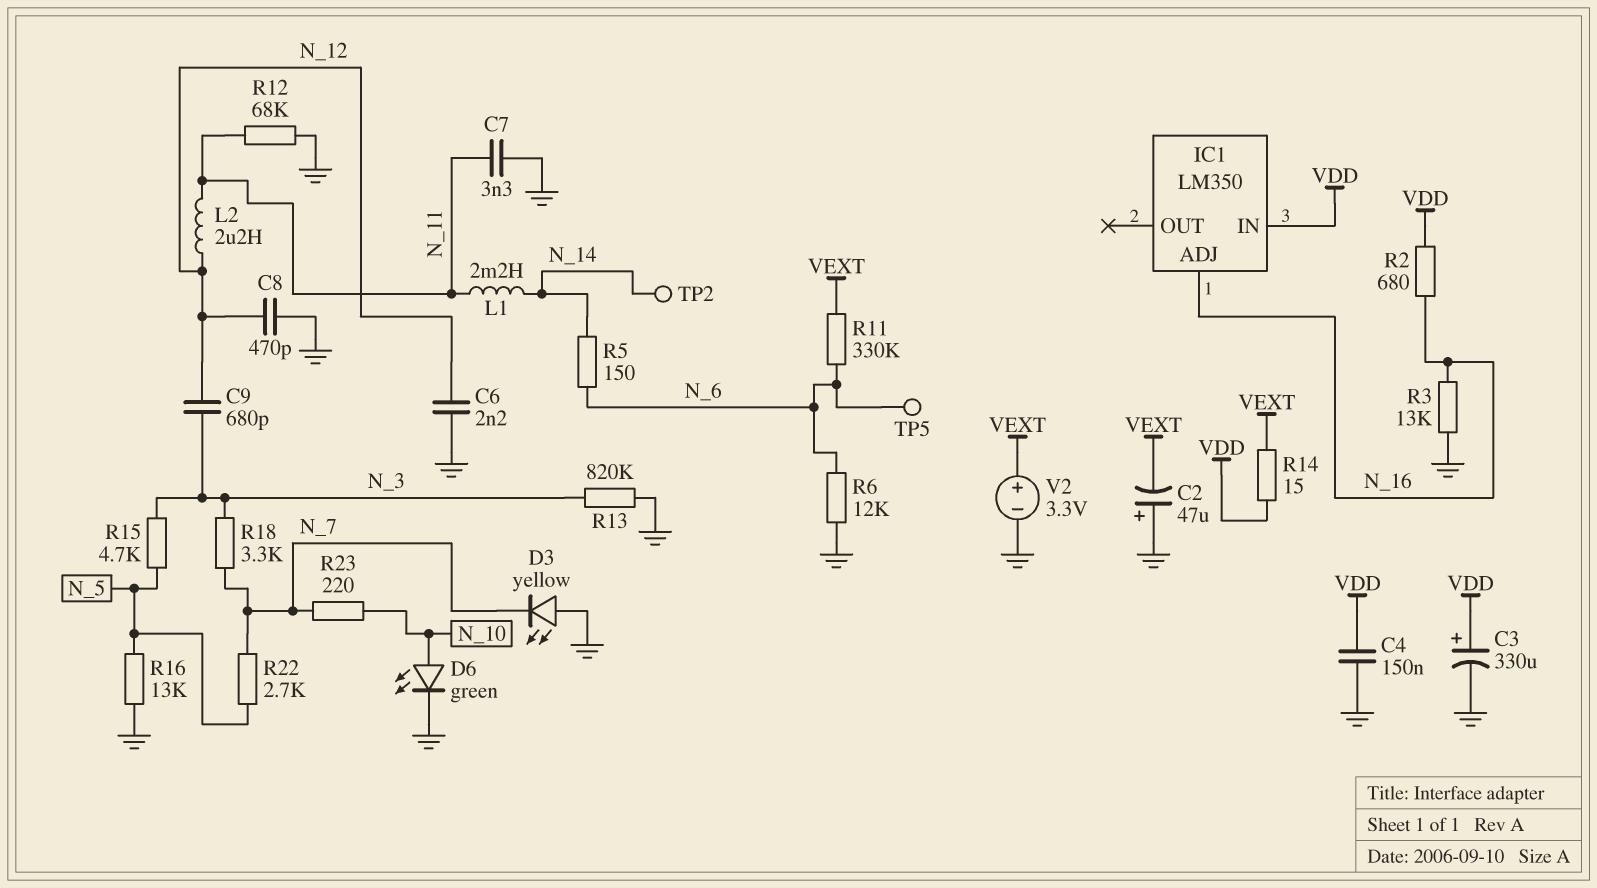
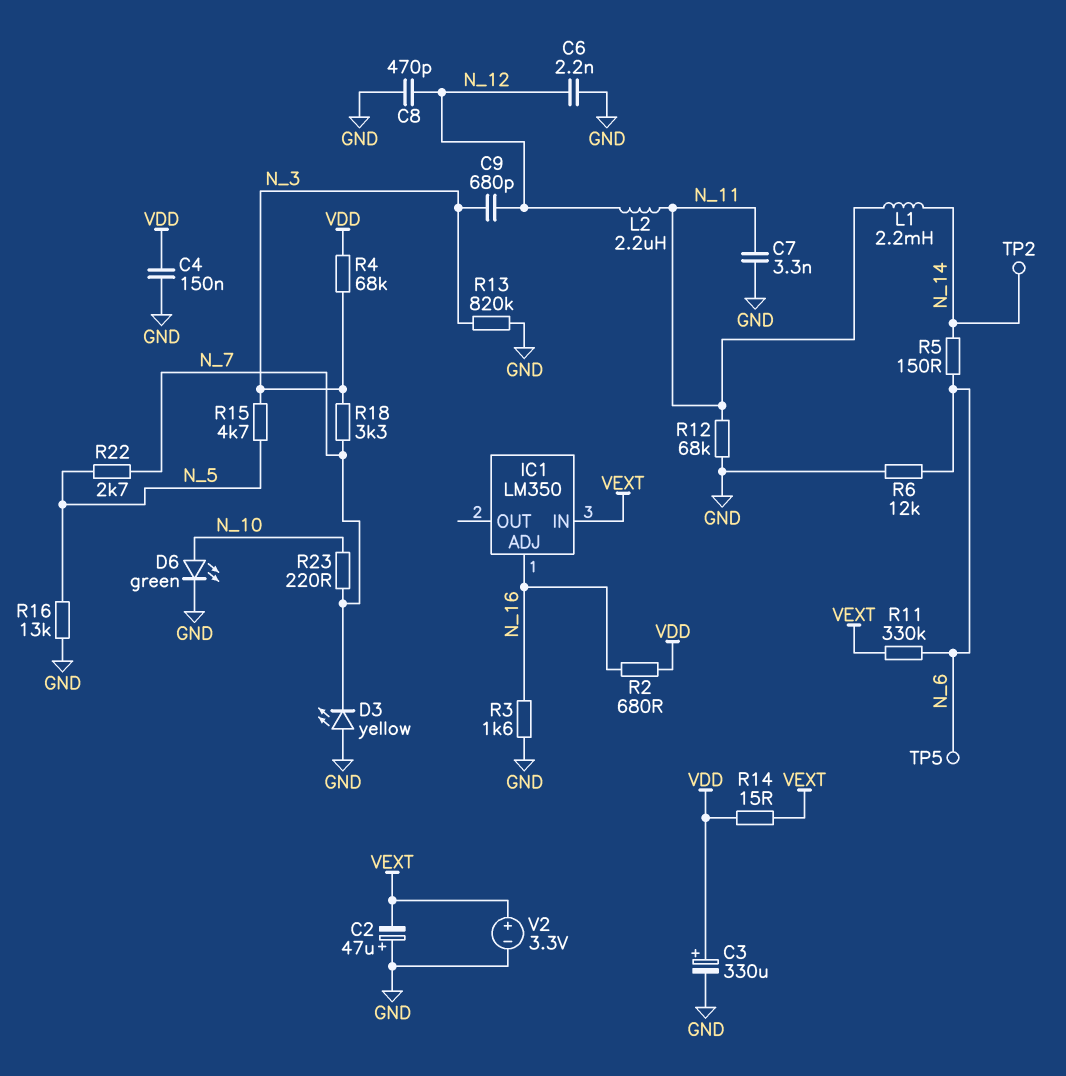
IC1 pin IN: VDD -> VEXT
R3: 13k (GND, N_16) -> 1.6k (GND, N_16)
R4: none -> 68k (N_3, VDD)

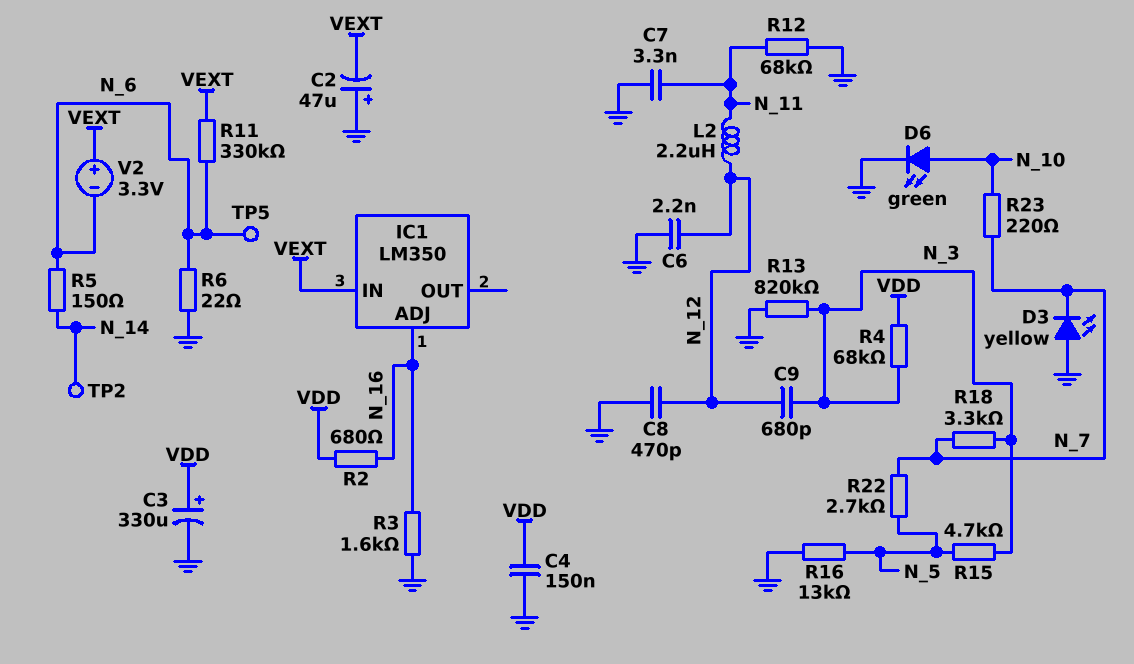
L1: 2.2mH (N_11, N_14) -> none
R6: 12k (GND, N_6) -> 22 (GND, N_6)
R14: 15 (VDD, VEXT) -> none
V2: 3.3V (plus VEXT, minus GND) -> 3.3V (plus VEXT, minus N_6)

